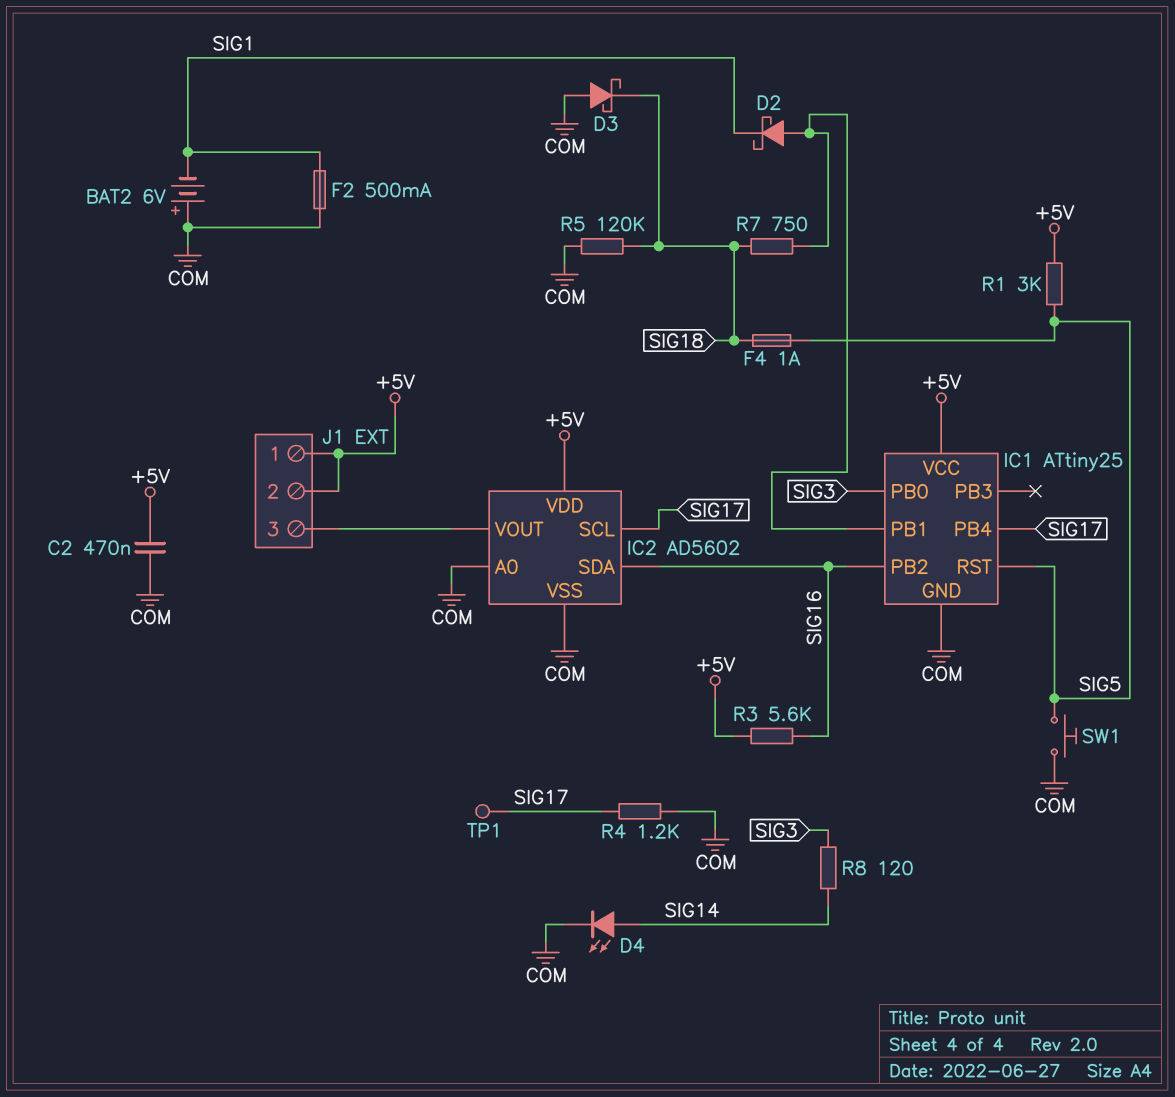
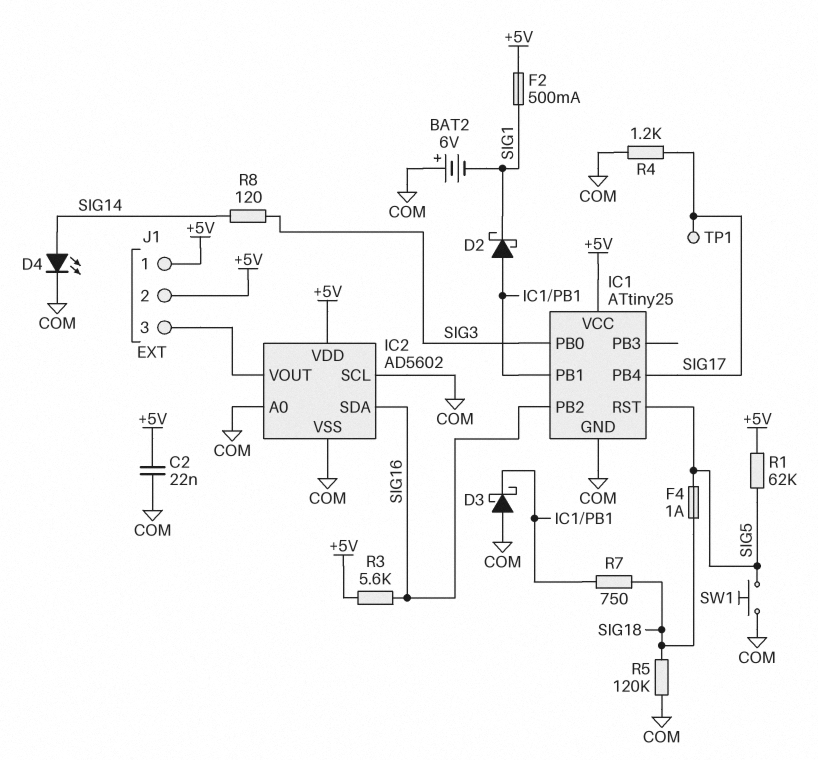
C2: 470nF (+5V, COM) -> 22nF (+5V, COM)
D3: schottky (A COM, K SIG18) -> schottky (A COM, K IC1/PB1)
F2: 500mA (COM, SIG1) -> 500mA (+5V, SIG1)
IC2 pin SCL: SIG17 -> COM
R1: 3k (+5V, SIG5) -> 62k (+5V, SIG5)

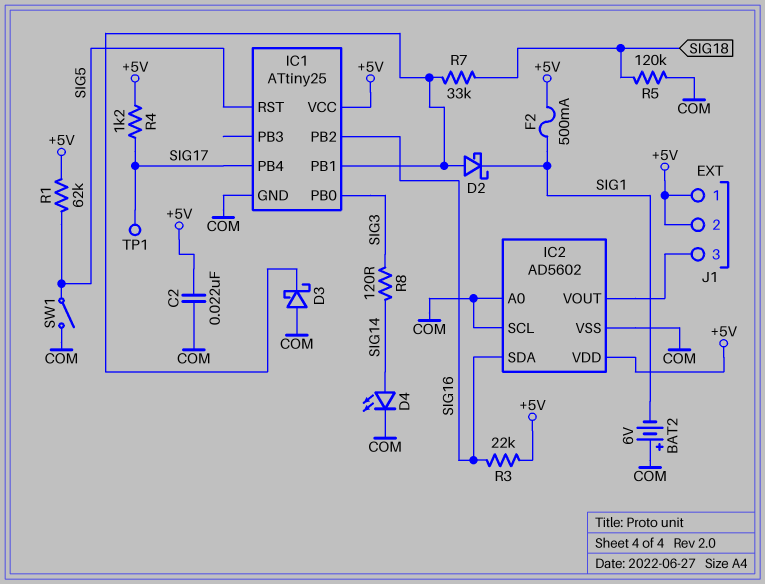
F4: 1A (SIG5, SIG18) -> none
R3: 5.6k (+5V, SIG16) -> 22k (+5V, SIG16)
R4: 1.2k (COM, SIG17) -> 1.2k (+5V, SIG17)
R7: 750 (IC1/PB1, SIG18) -> 33k (IC1/PB1, SIG18)
SW1: button (COM, SIG5) -> switch (COM, SIG5)

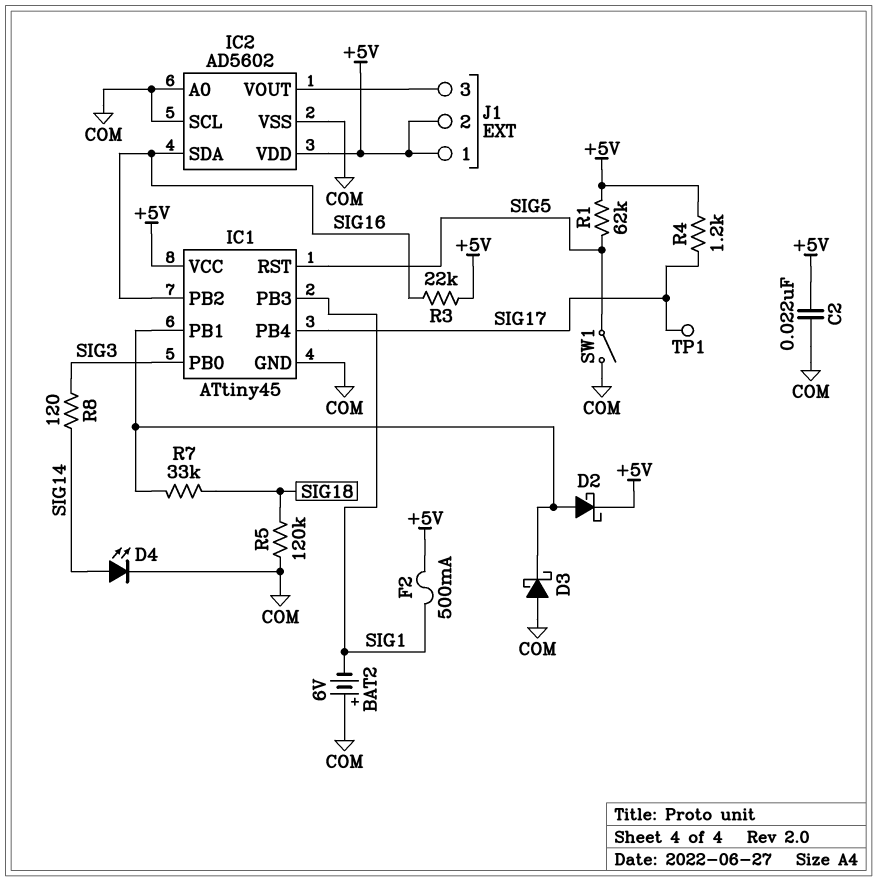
D2: schottky (A IC1/PB1, K SIG1) -> schottky (A IC1/PB1, K +5V)
IC1: ATtiny25 -> ATtiny45
IC1 pin PB3: none -> SIG1

